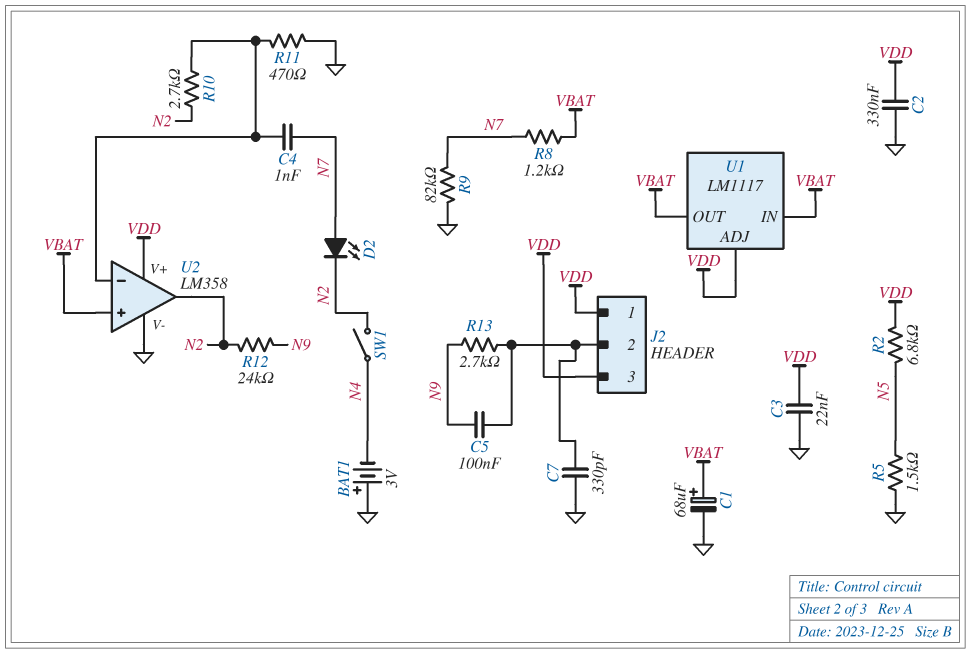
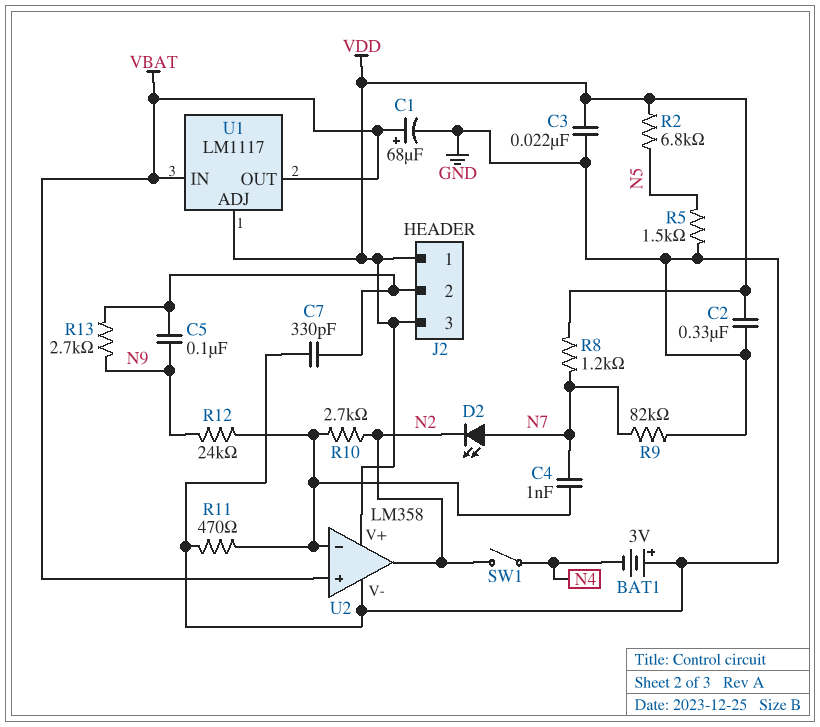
R8: 1.2k (N7, VBAT) -> 1.2k (N7, VDD)
R12: 24k (N2, N9) -> 24k (N9, U2/in-)

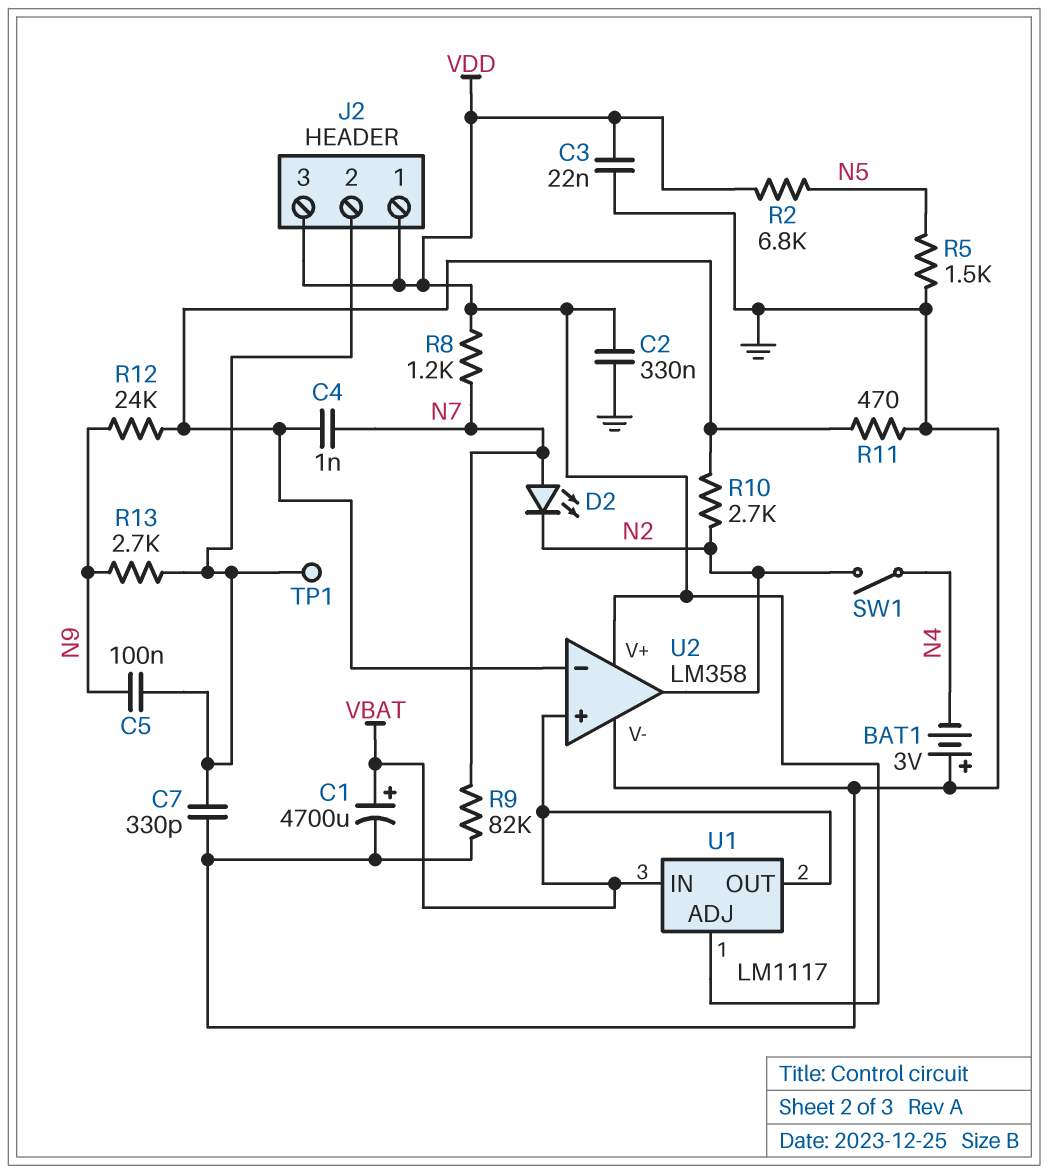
C1: 68uF (plus VBAT, minus GND) -> 4700uF (plus VBAT, minus GND)
TP1: none -> test point (J2/2)

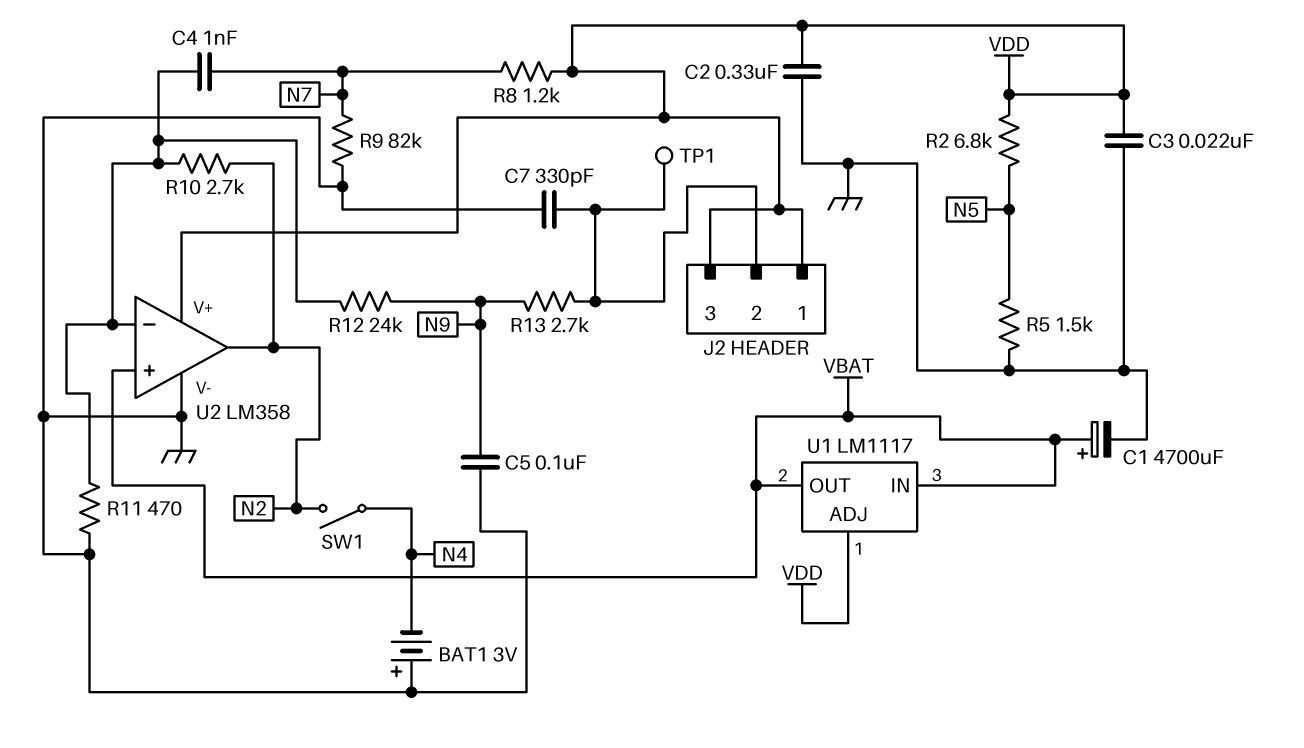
C5: 100nF (J2/2, N9) -> 100nF (GND, N9)
D2: LED (A N7, K N2) -> none

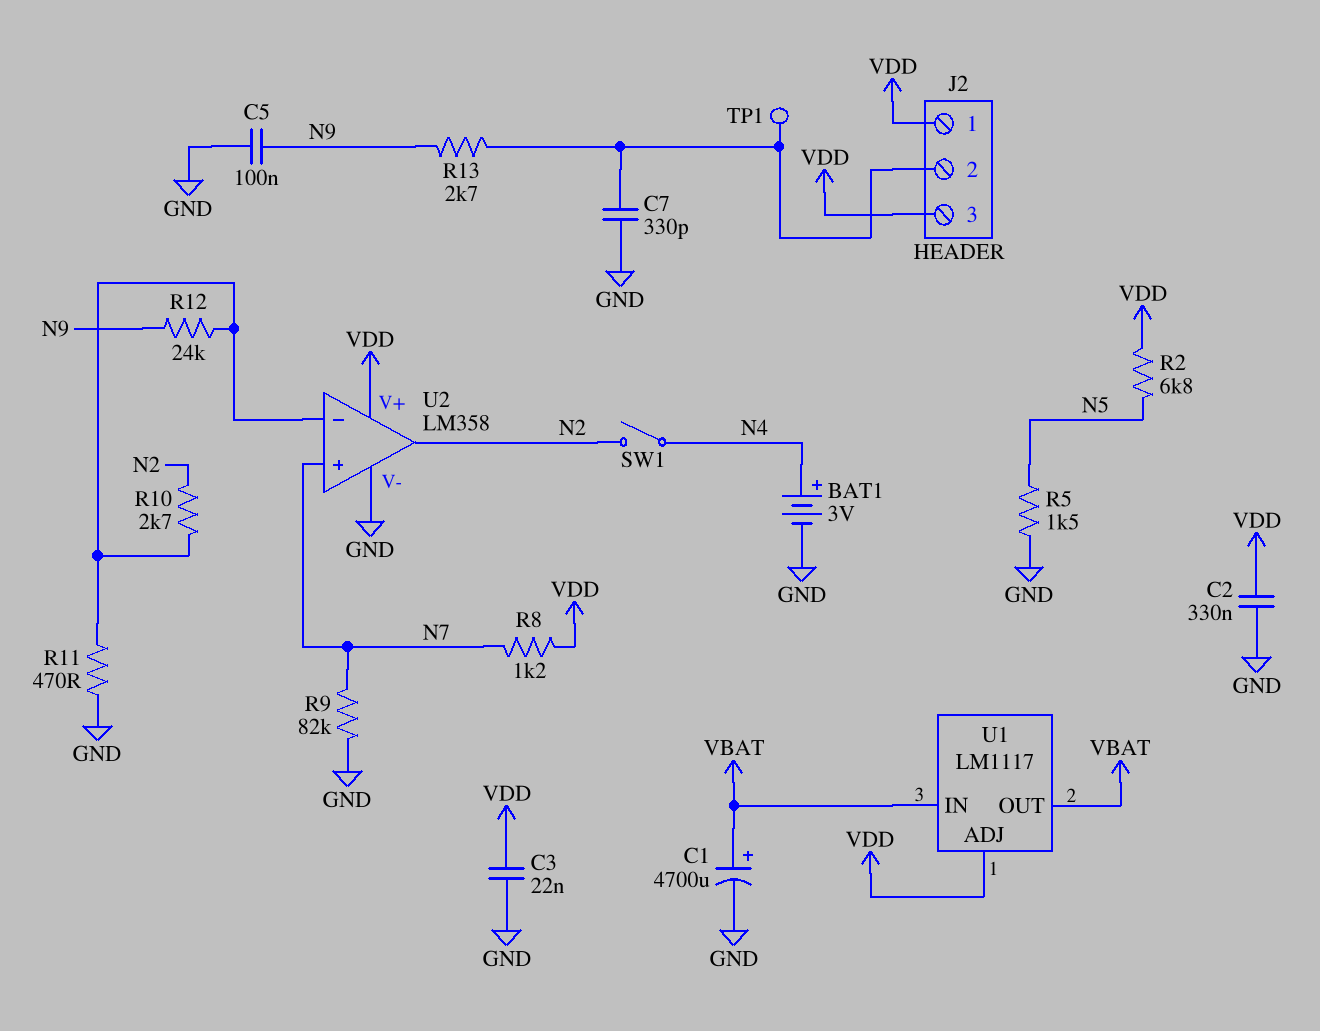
BAT1: 3V (plus GND, minus N4) -> 3V (plus N4, minus GND)
C4: 1nF (N7, U2/in-) -> none
U2 pin in+: VBAT -> N7

